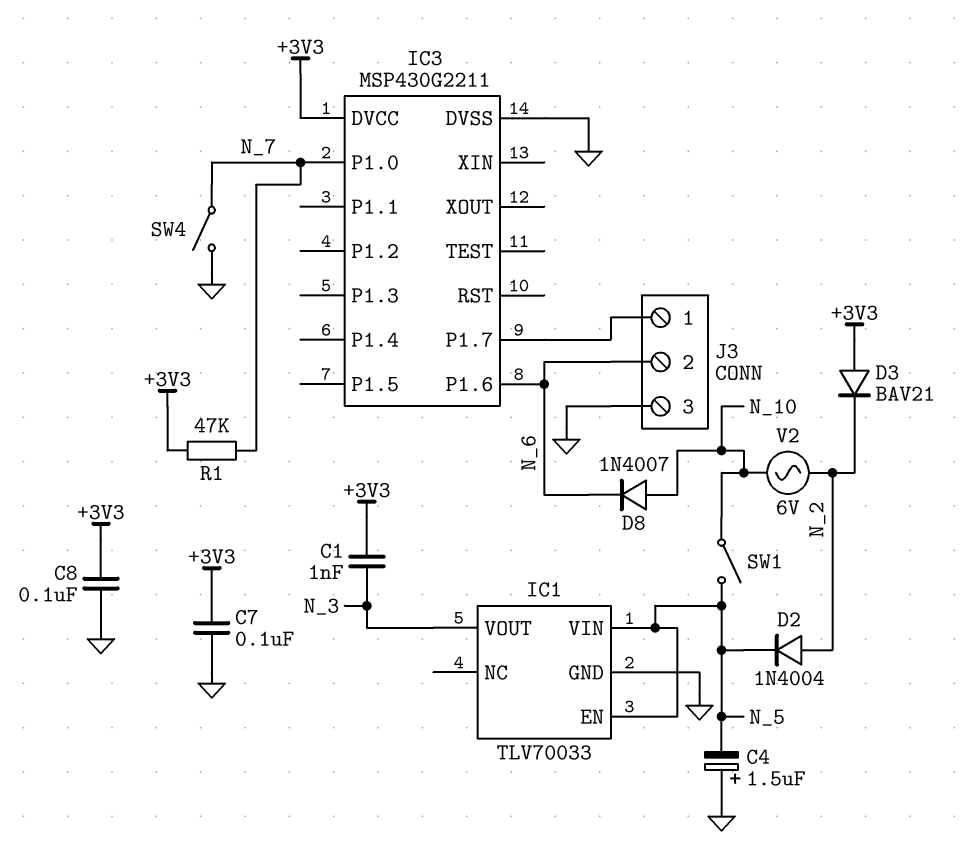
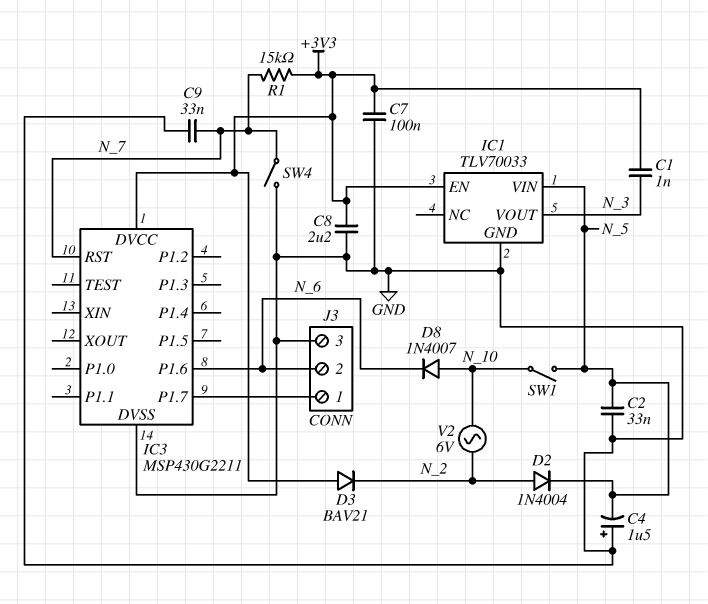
C2: none -> 33nF (GND, N_5)
C8: 100nF (+3V3, GND) -> 2.2uF (+3V3, GND)
C9: none -> 33nF (GND, N_7)
IC1 pin EN: N_5 -> +3V3
IC3 pin P1.0: N_7 -> none
IC3 pin RST: none -> N_7
R1: 47k (+3V3, N_7) -> 15k (+3V3, N_7)

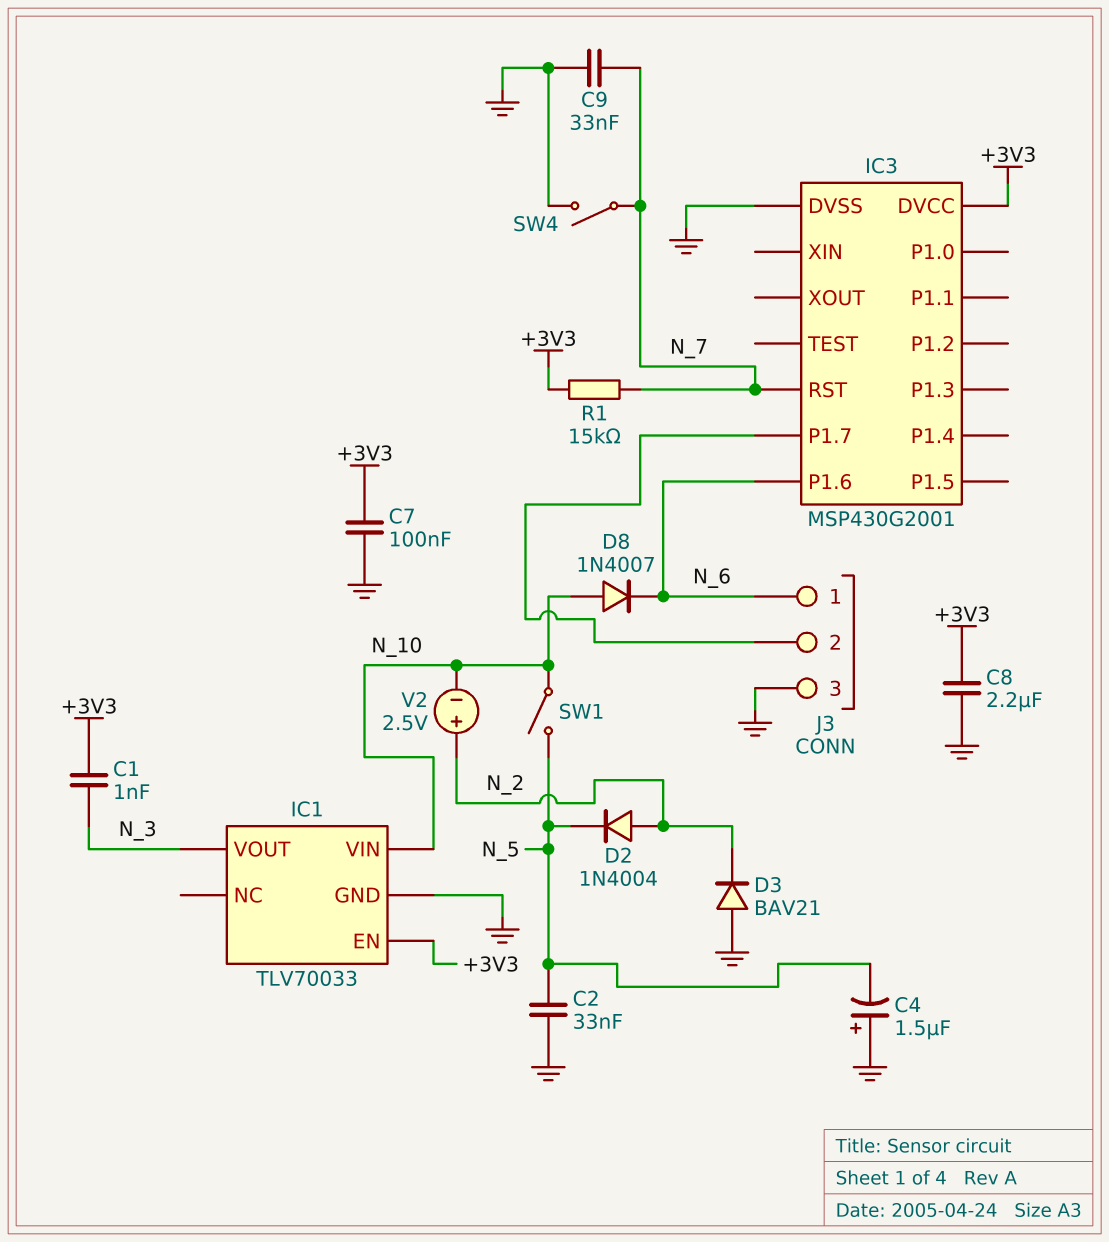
D3: diode BAV21 (A +3V3, K N_2) -> diode BAV21 (A GND, K N_2)
IC1 pin VIN: N_5 -> N_10
IC3: MSP430G2211 -> MSP430G2001
J3 pin 1: IC3/P1.7 -> N_6
J3 pin 2: N_6 -> IC3/P1.7
V2: AC 6V (N_2, N_10) -> 2.5V (plus N_2, minus N_10)

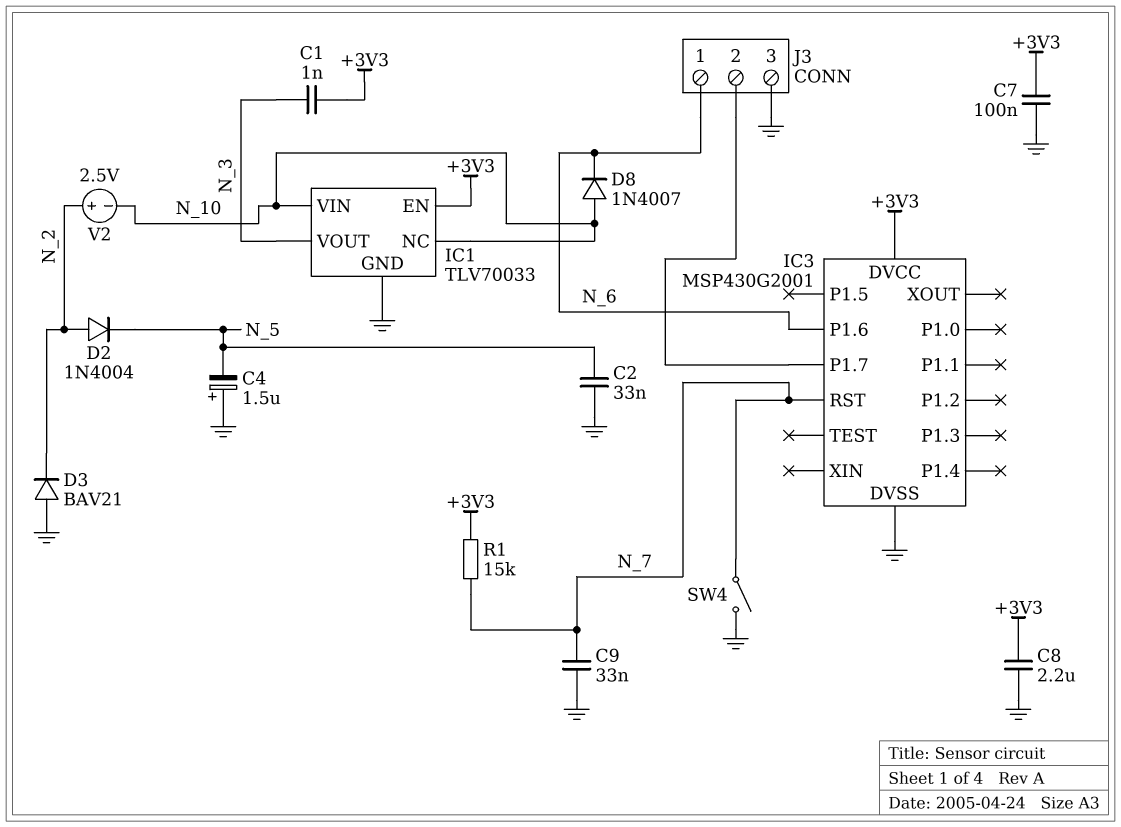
IC1 pin NC: none -> N_10
SW1: switch (N_5, N_10) -> none

